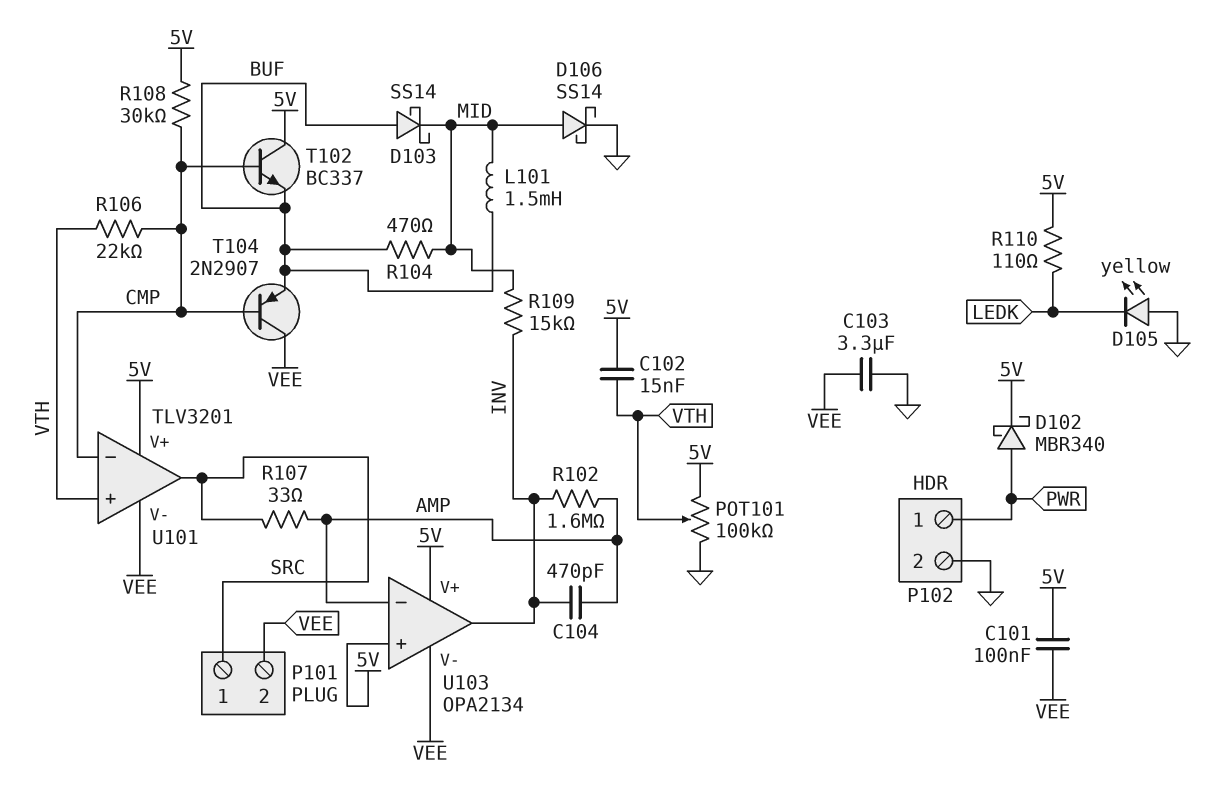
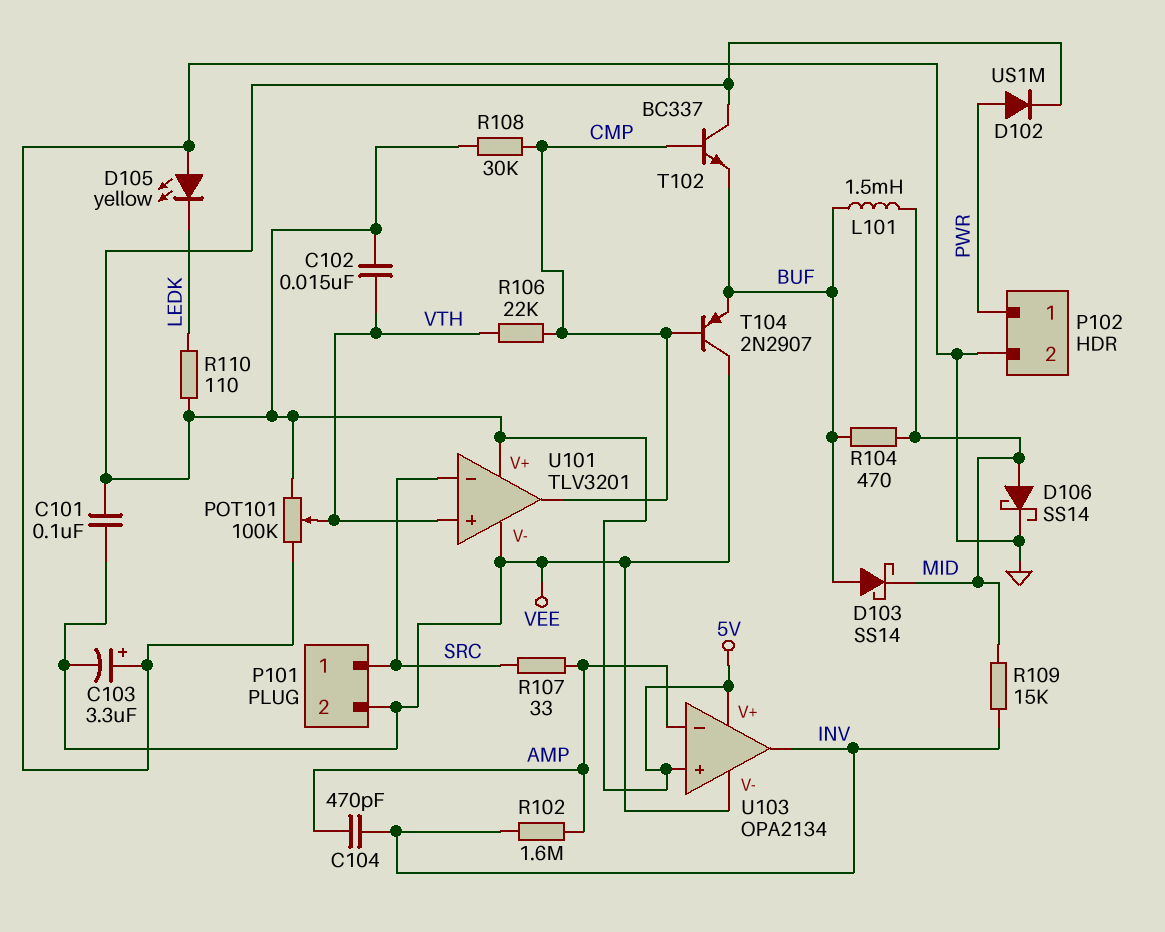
C103: 3.3uF (GND, VEE) -> 3.3uF (plus GND, minus VEE)
D102: schottky MBR340 (A PWR, K 5V) -> diode US1M (A PWR, K 5V)
U101 pin in-: CMP -> SRC
U101 pin out: SRC -> CMP

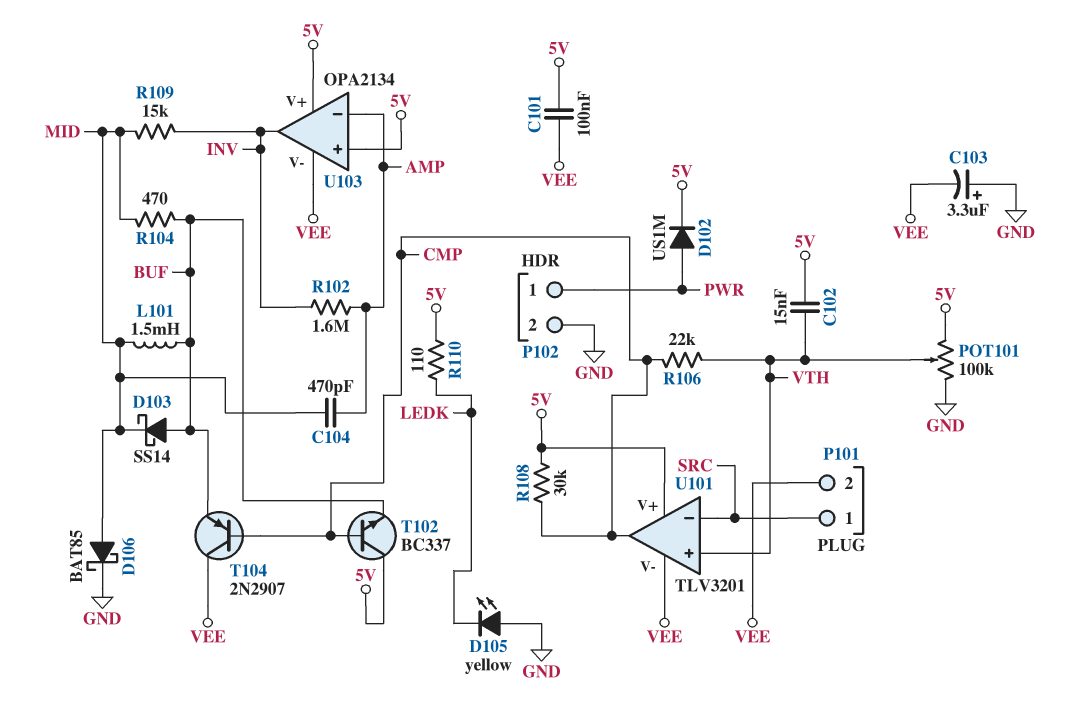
C104: 470pF (AMP, INV) -> 470pF (AMP, MID)
D106: schottky SS14 (A MID, K GND) -> schottky BAT85 (A MID, K GND)
R107: 33 (AMP, SRC) -> none

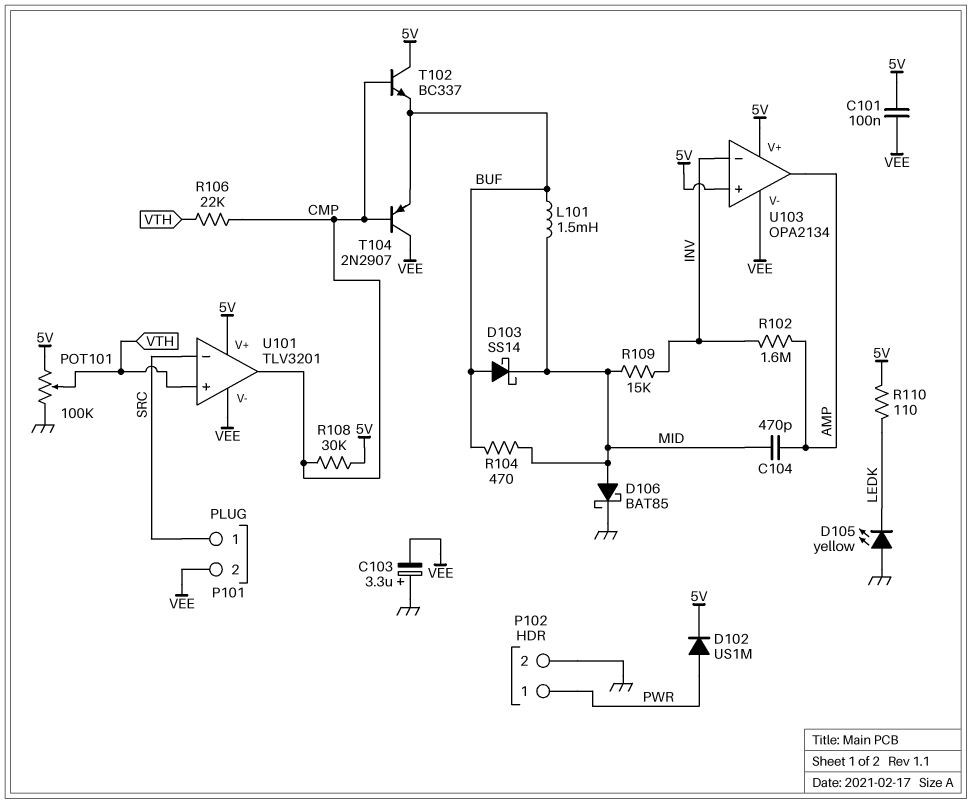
C102: 15nF (5V, VTH) -> none
U103 pin in-: AMP -> INV
U103 pin out: INV -> AMP

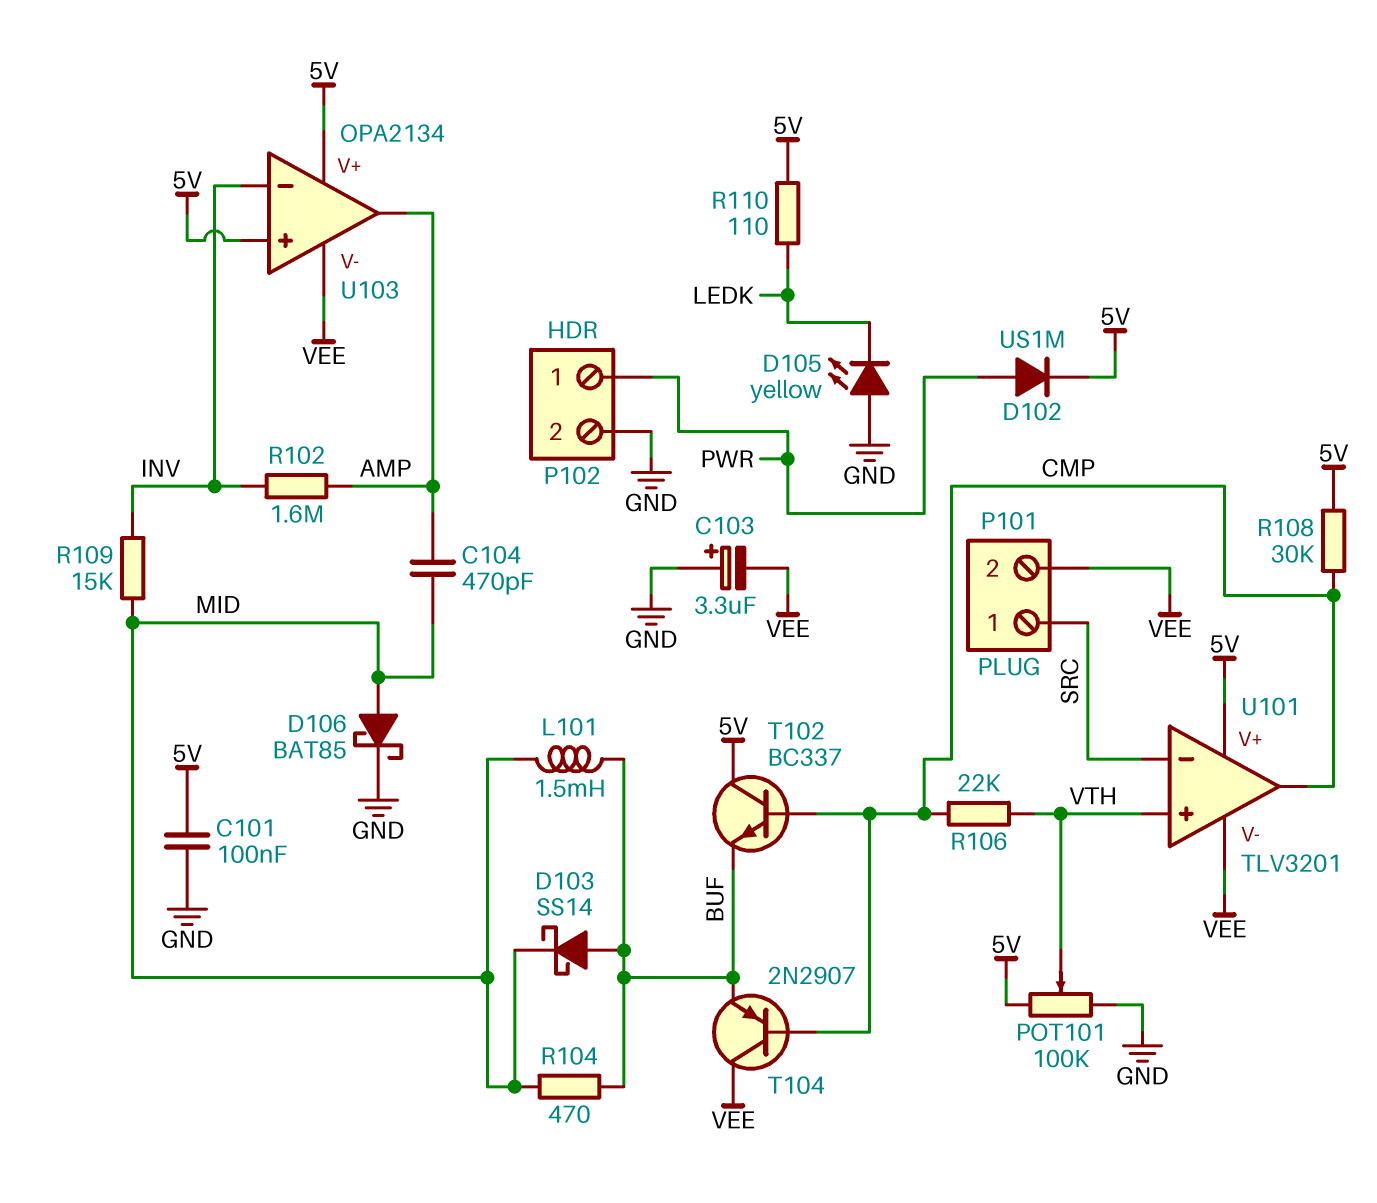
C101: 100nF (5V, VEE) -> 100nF (5V, GND)

